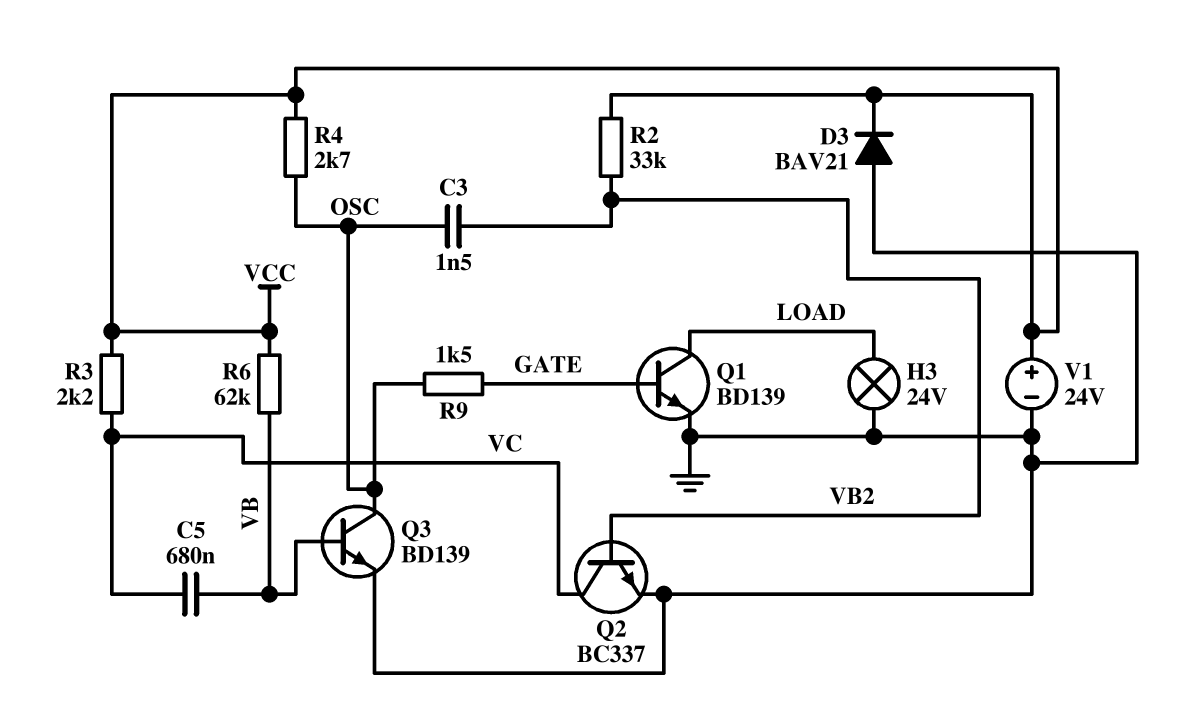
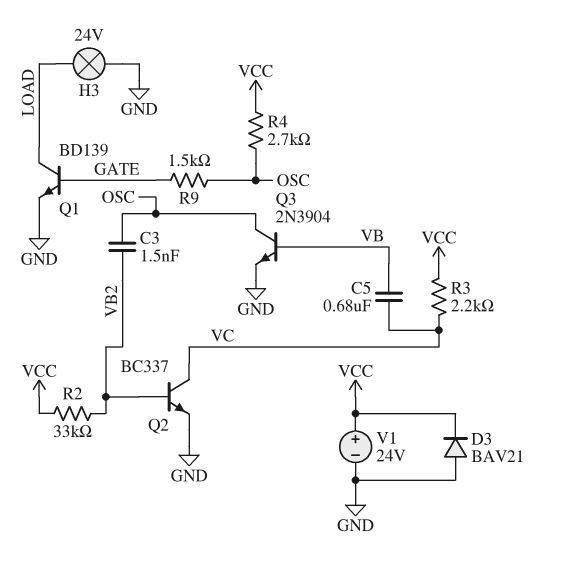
Q3: NPN BD139 (B VB, C OSC, E GND) -> NPN 2N3904 (B VB, C OSC, E GND)
R6: 62k (VB, VCC) -> none

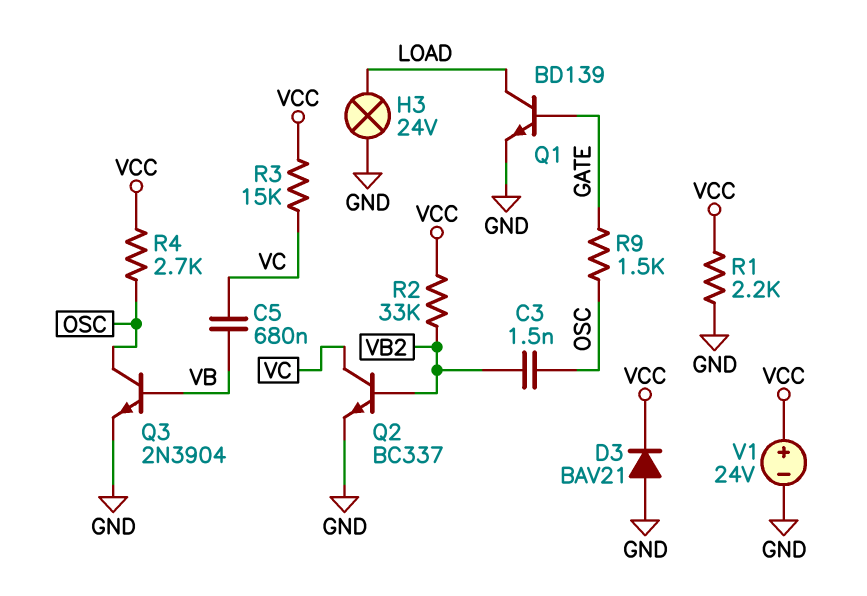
R1: none -> 2.2k (GND, VCC)
R3: 2.2k (VC, VCC) -> 15k (VC, VCC)

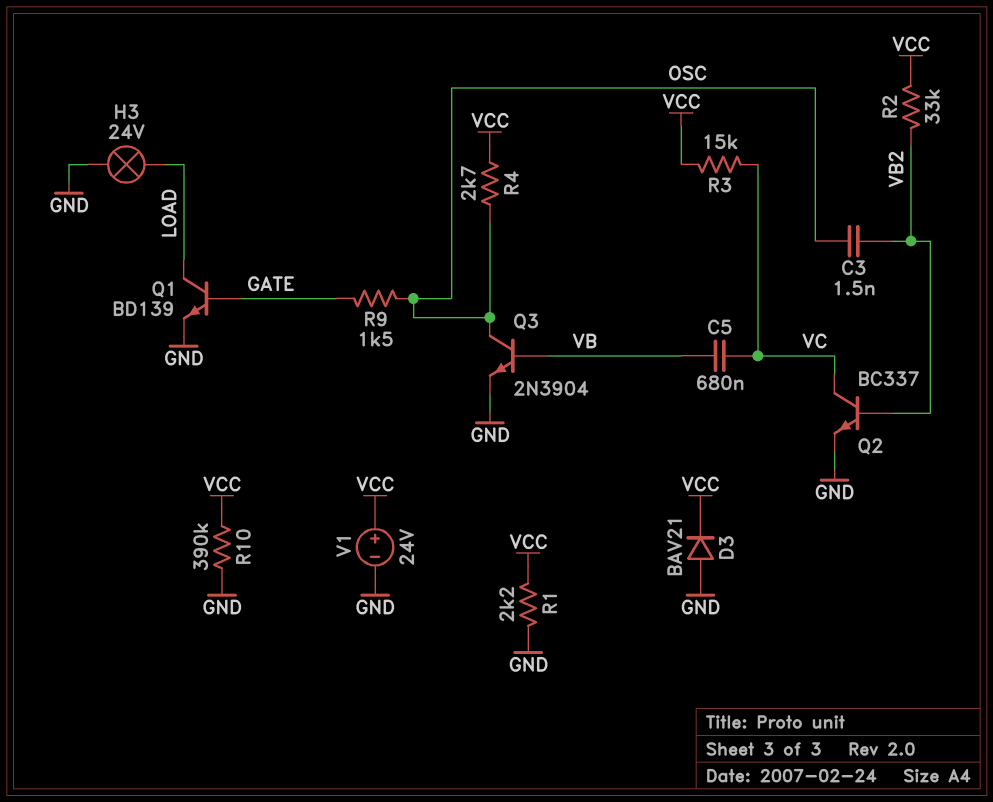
R10: none -> 390k (GND, VCC)

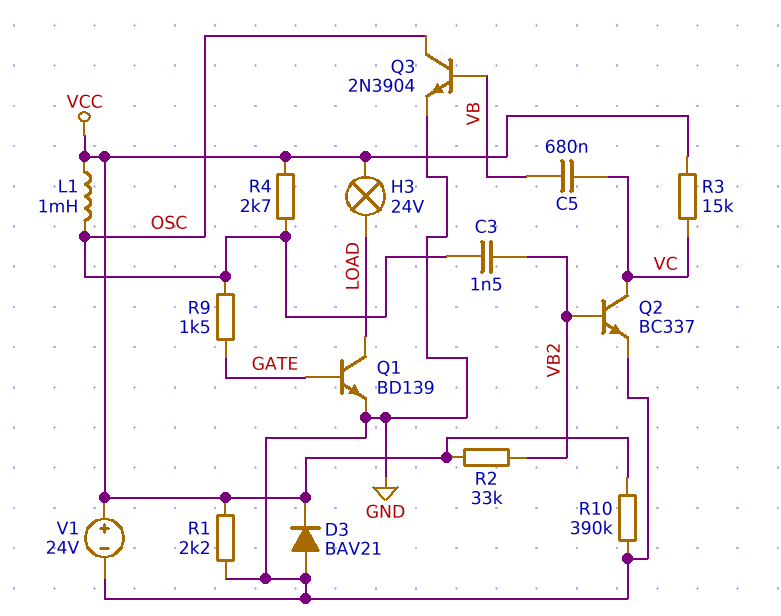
H3: lamp 24V (GND, LOAD) -> lamp 24V (LOAD, VCC)
L1: none -> 1mH (OSC, VCC)

